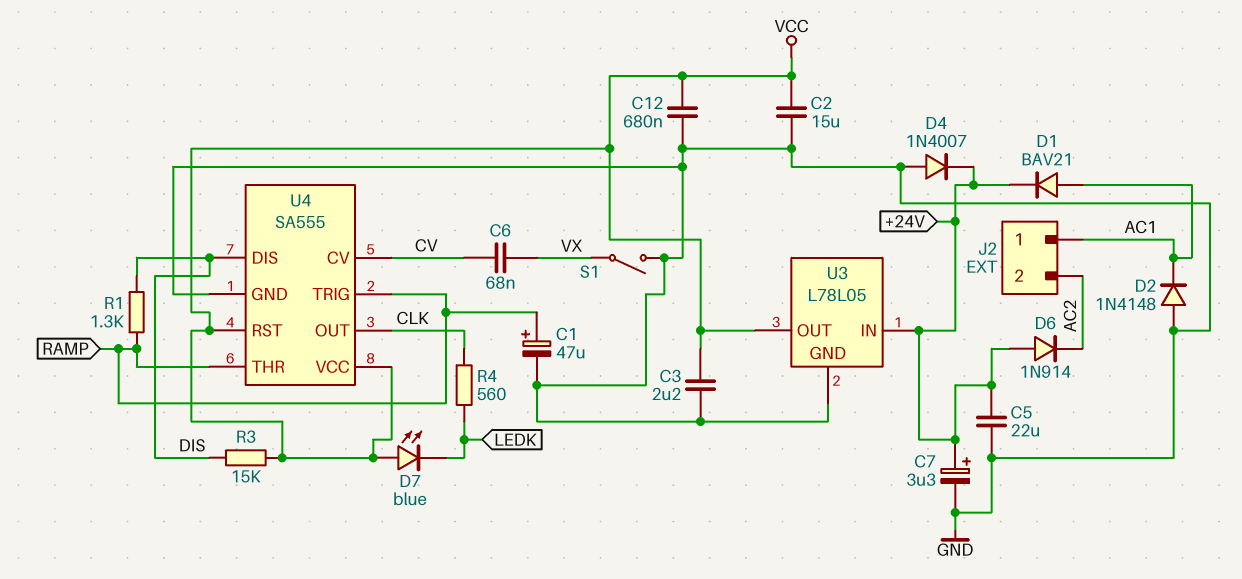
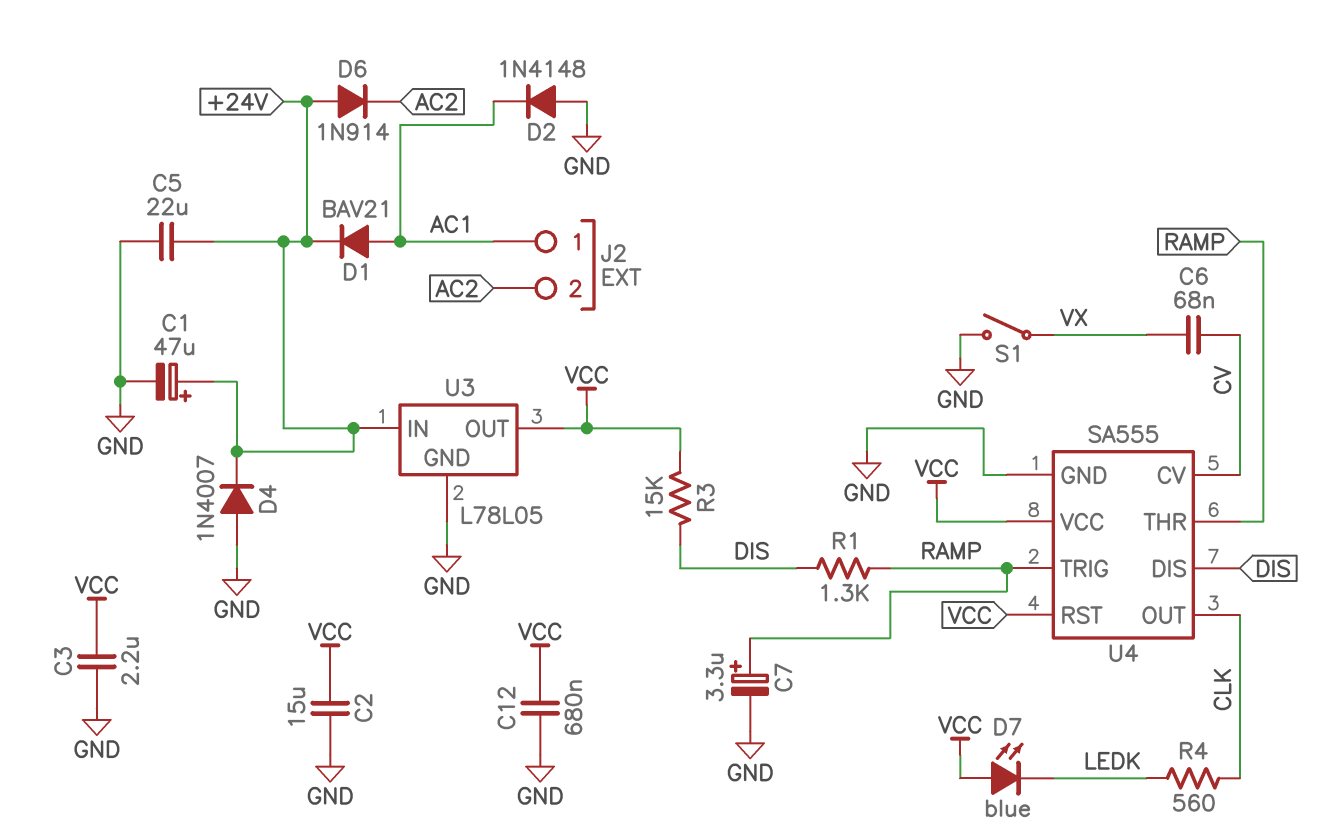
C1: 47uF (plus RAMP, minus GND) -> 47uF (plus +24V, minus GND)
C7: 3.3uF (plus +24V, minus GND) -> 3.3uF (plus RAMP, minus GND)

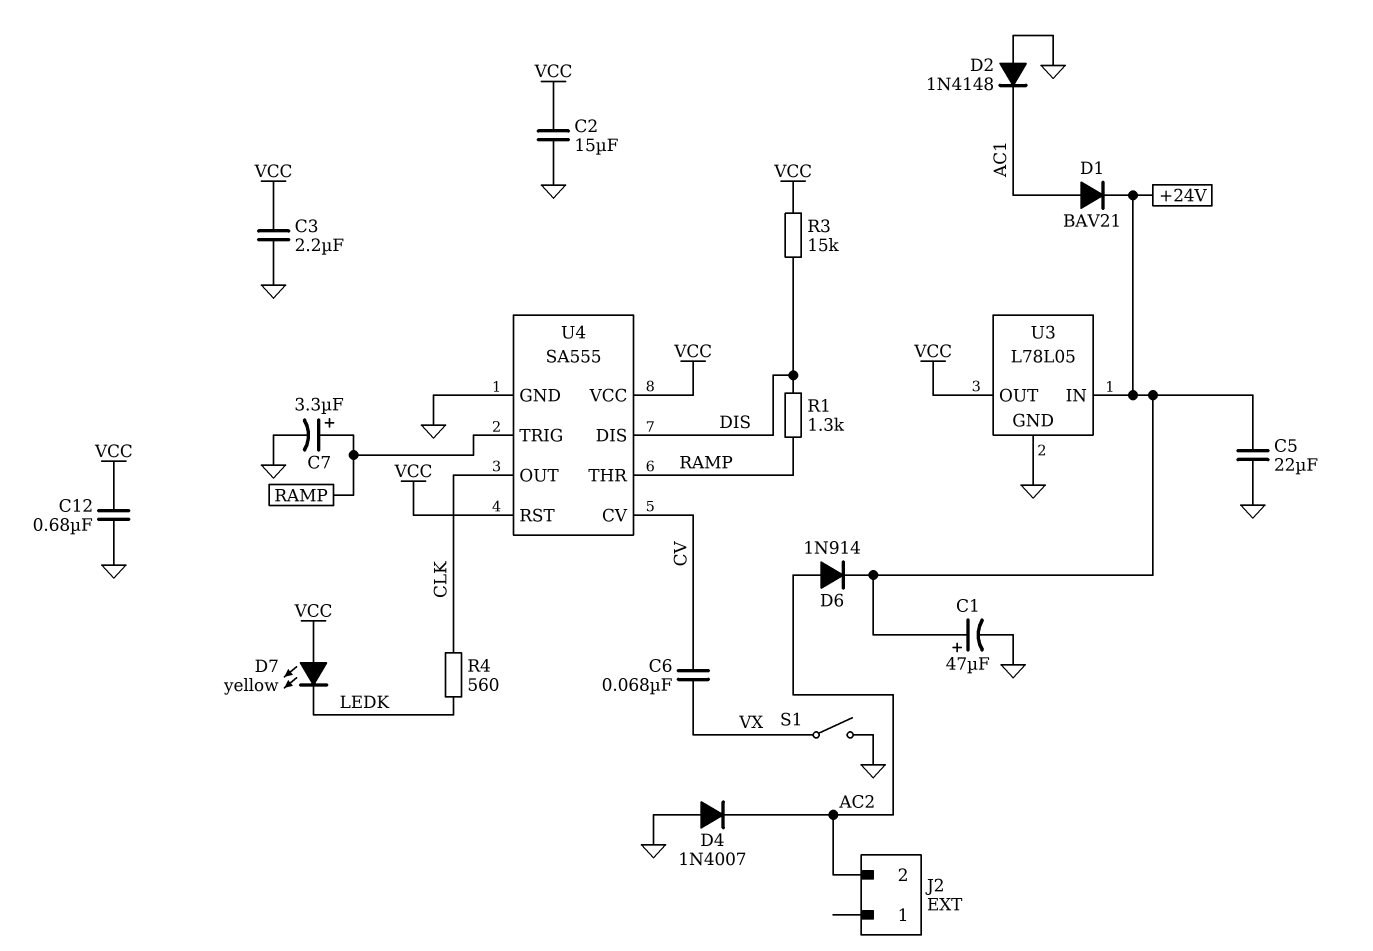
D4: diode 1N4007 (A GND, K +24V) -> diode 1N4007 (A GND, K AC2)
D6: diode 1N914 (A +24V, K AC2) -> diode 1N914 (A AC2, K +24V)
D7: LED blue (A VCC, K LEDK) -> LED yellow (A VCC, K LEDK)
J2 pin 1: AC1 -> none

